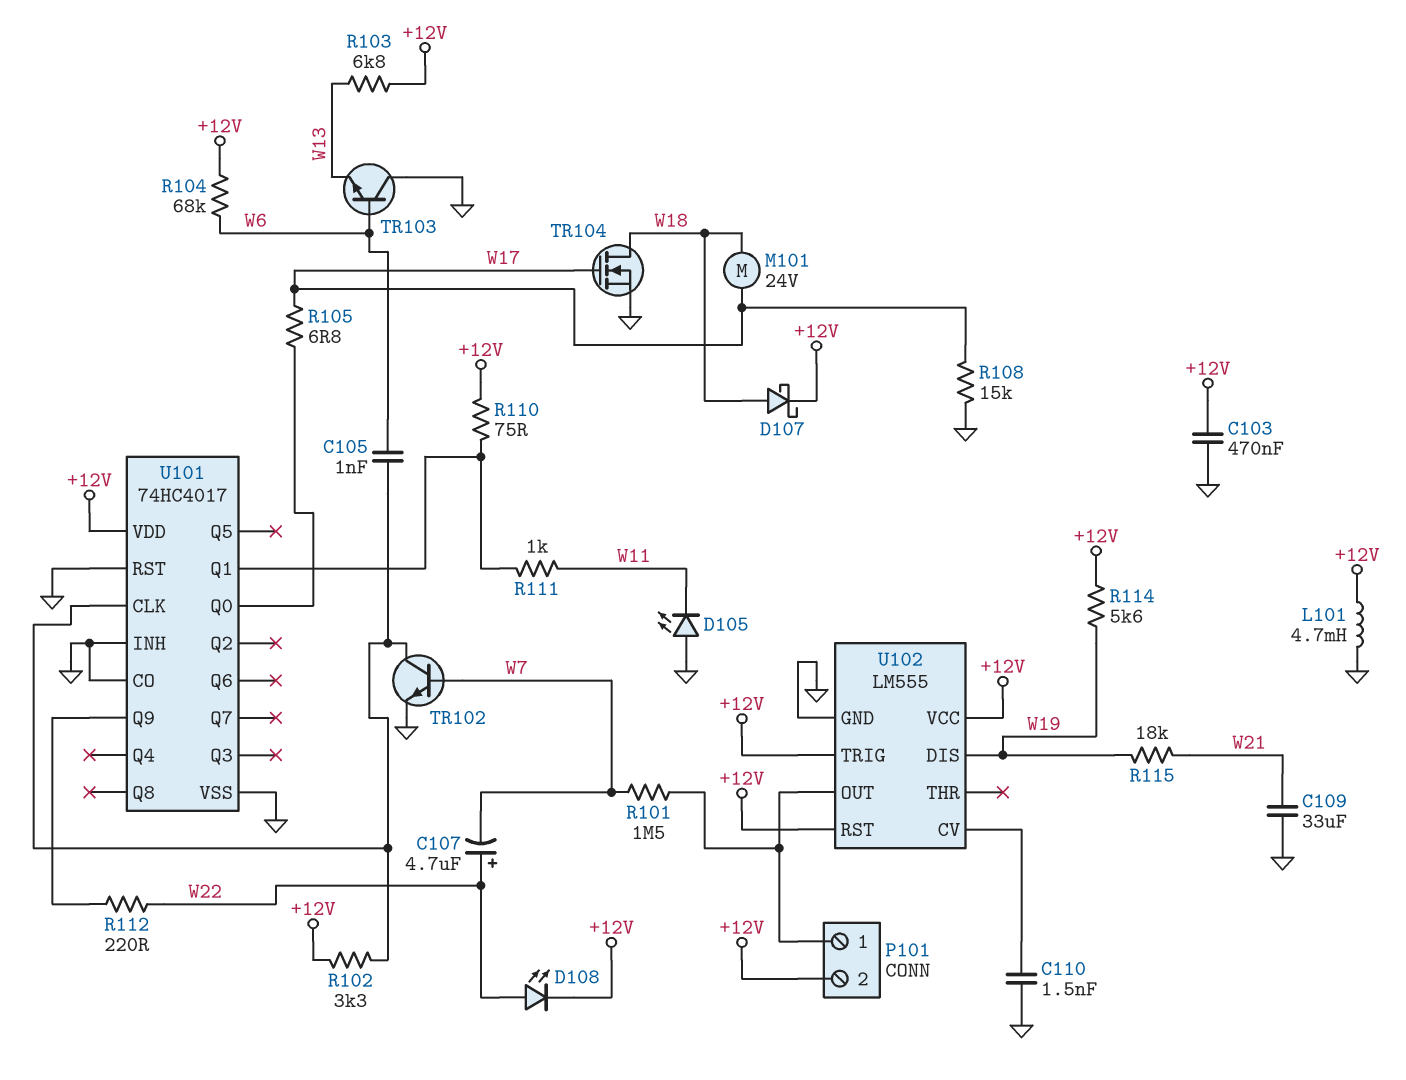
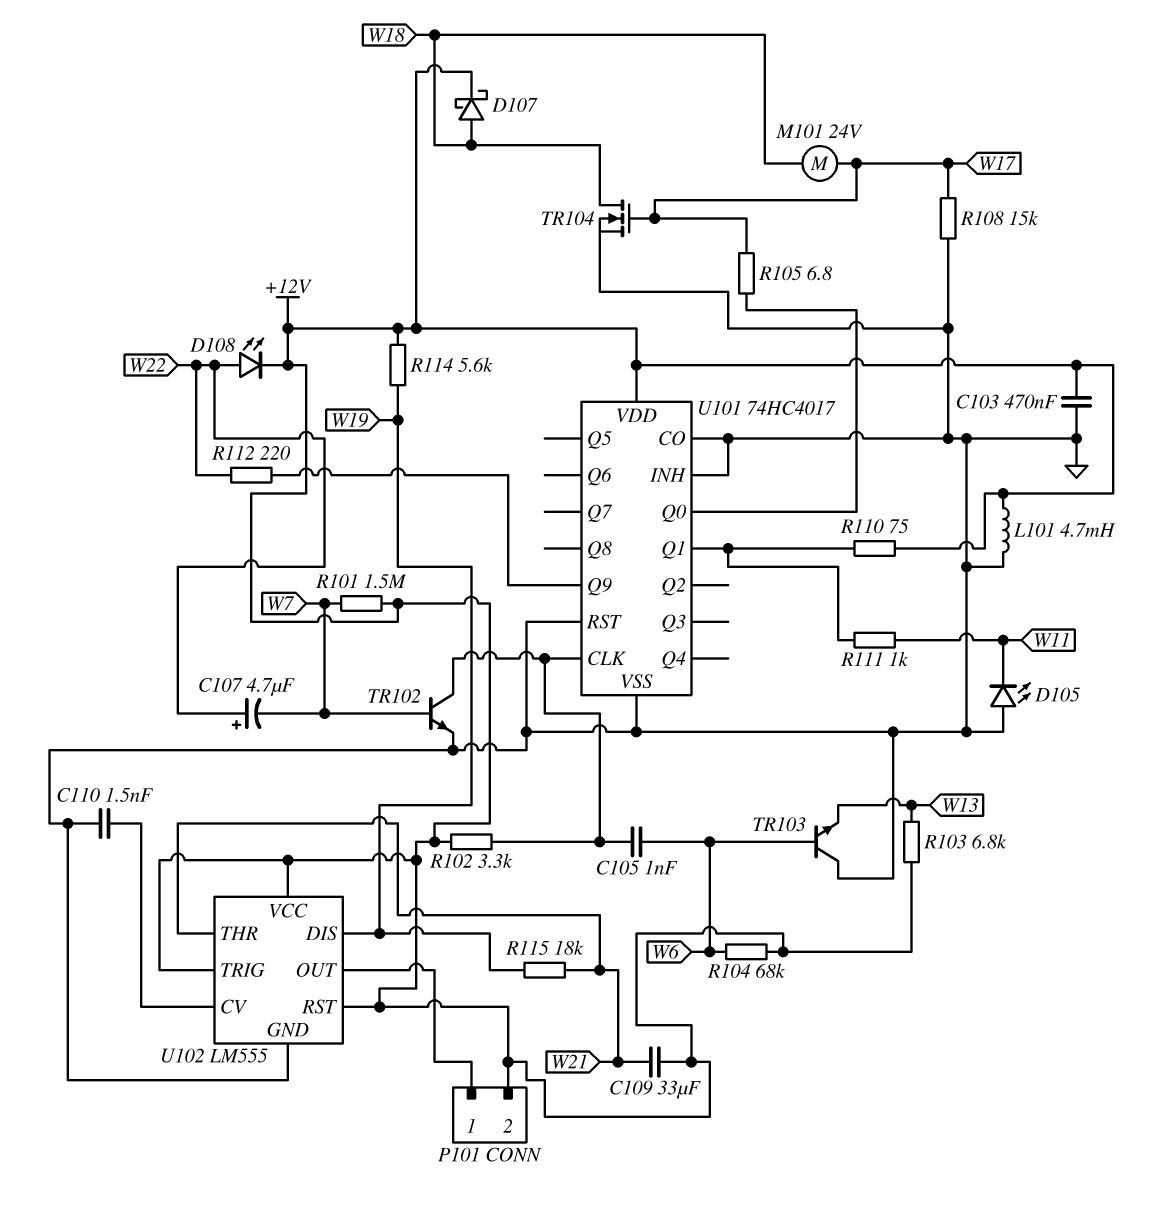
C109: 33uF (GND, W21) -> 33uF (+12V, W21)
R101: 1.5M (P101/1, W7) -> 1.5M (+12V, W7)
U102 pin THR: none -> W21

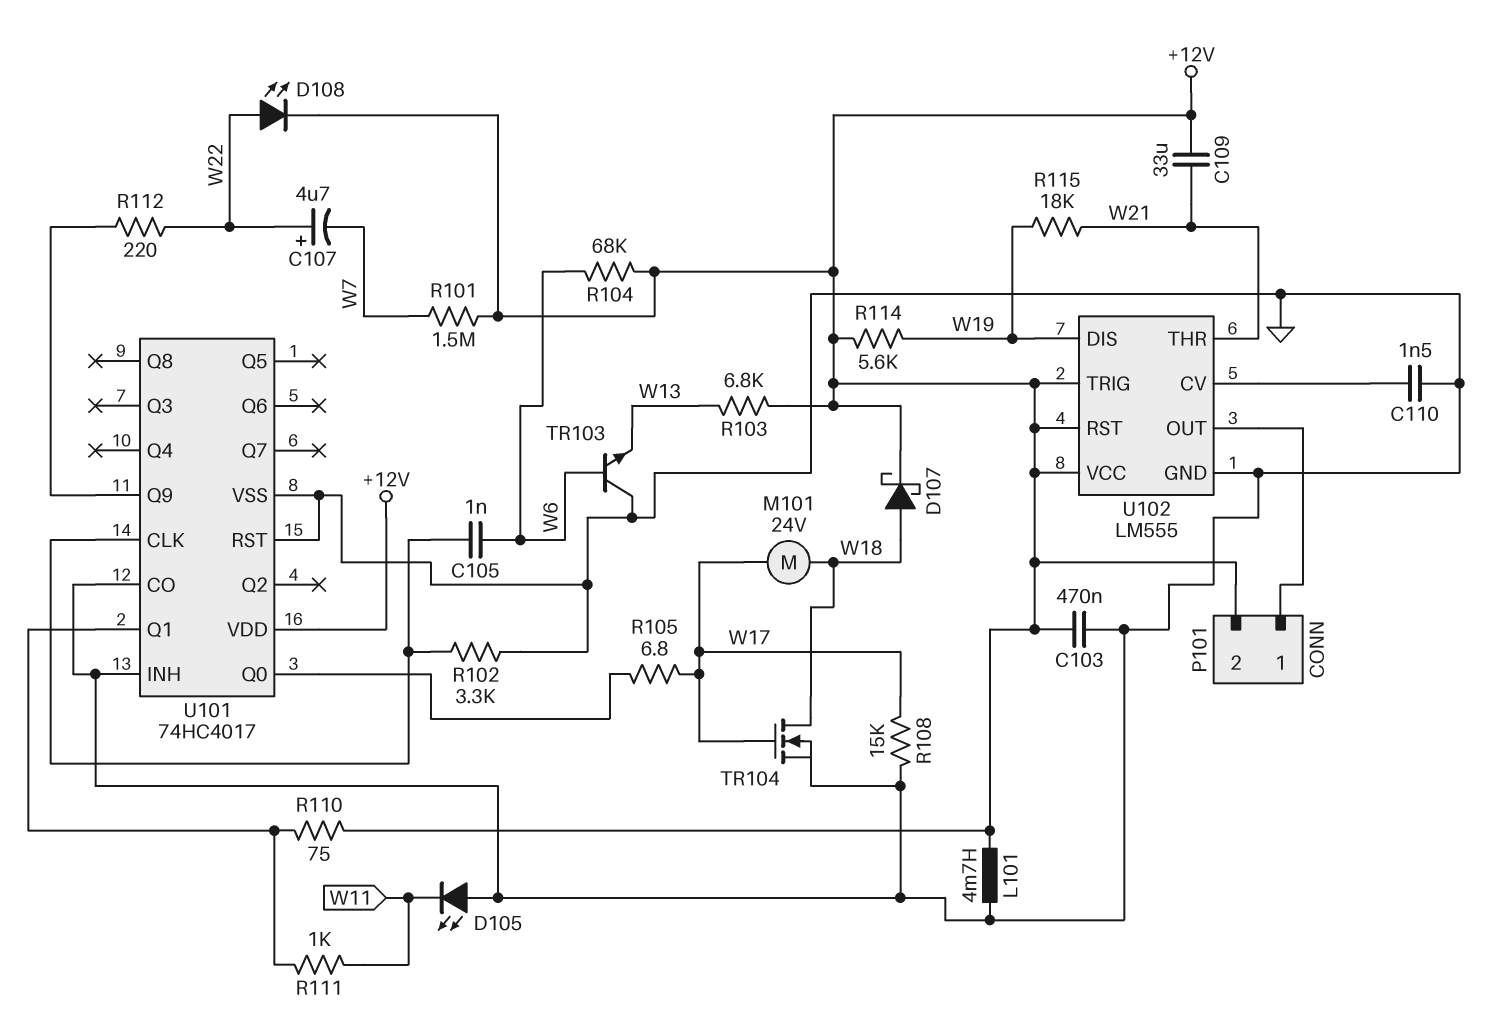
R102: 3.3k (+12V, U101/CLK) -> 3.3k (GND, U101/CLK)
TR102: NPN (B W7, C U101/CLK, E GND) -> none

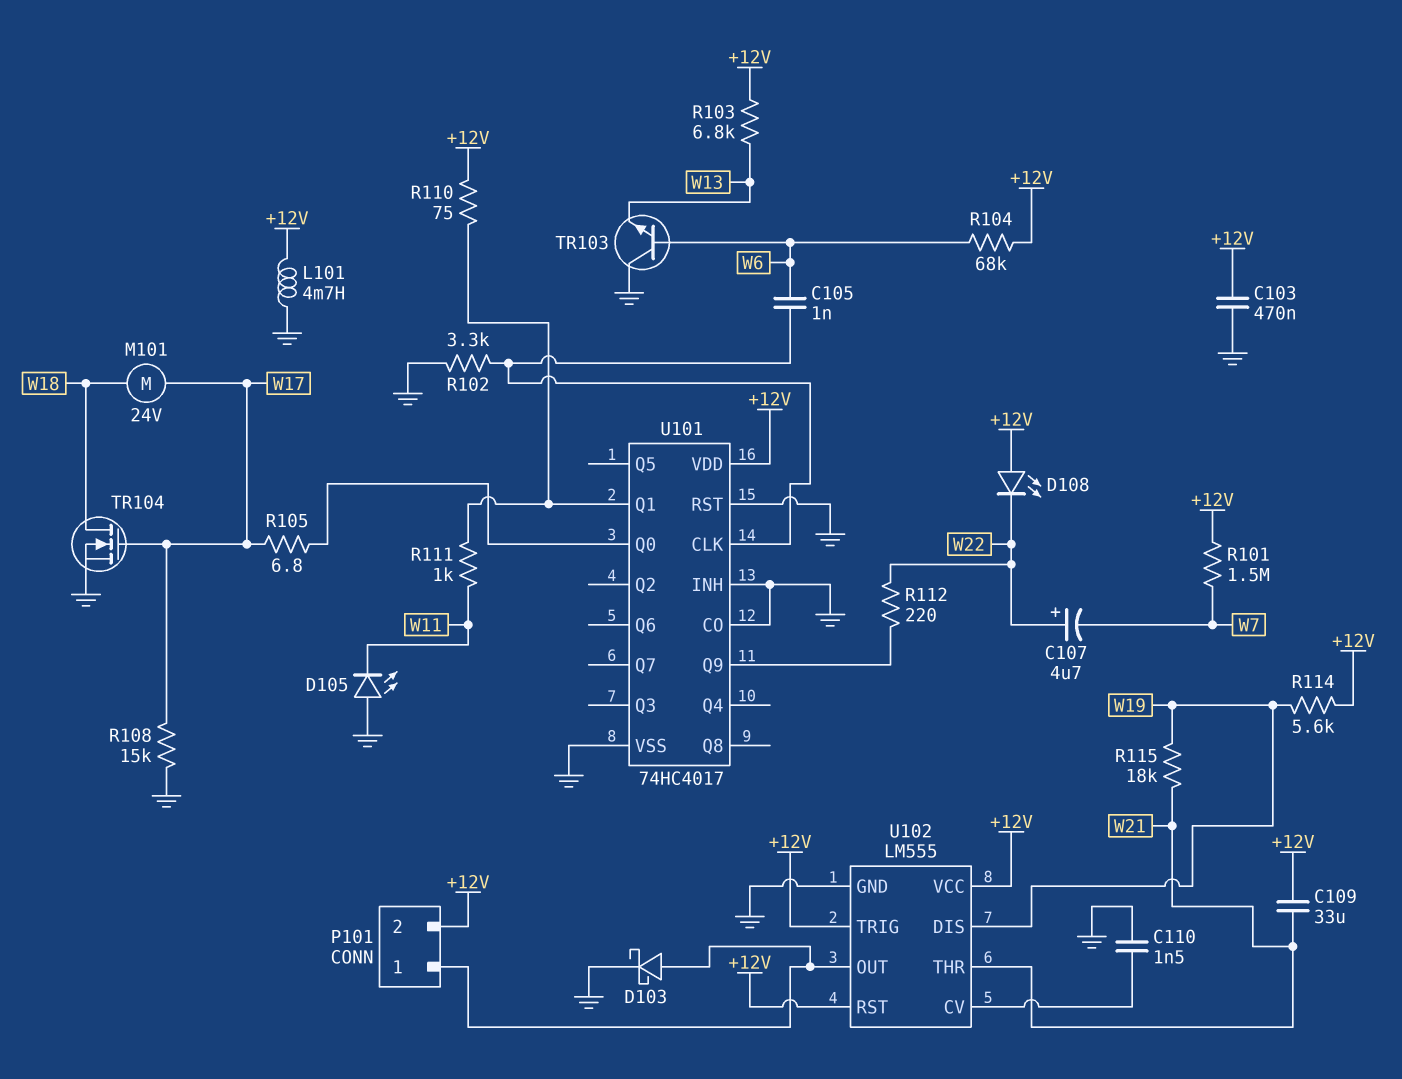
D103: none -> schottky (A P101/1, K GND)
D107: schottky (A W18, K +12V) -> none
D108: LED (A W22, K +12V) -> LED (A +12V, K W22)

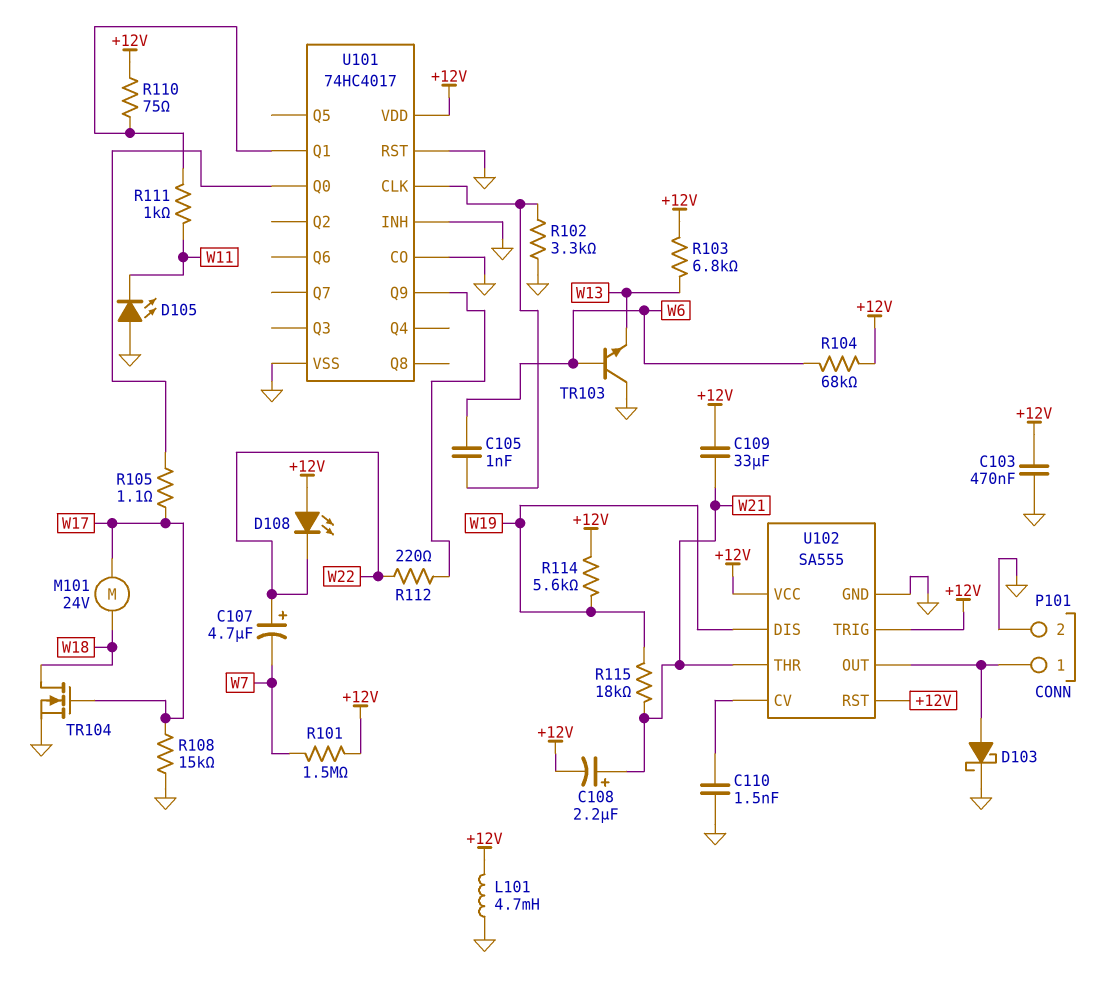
C108: none -> 2.2uF (plus W21, minus +12V)
P101 pin 2: +12V -> GND
R105: 6.8 (U101/Q0, W17) -> 1.1 (U101/Q0, W17)
U102: LM555 -> SA555

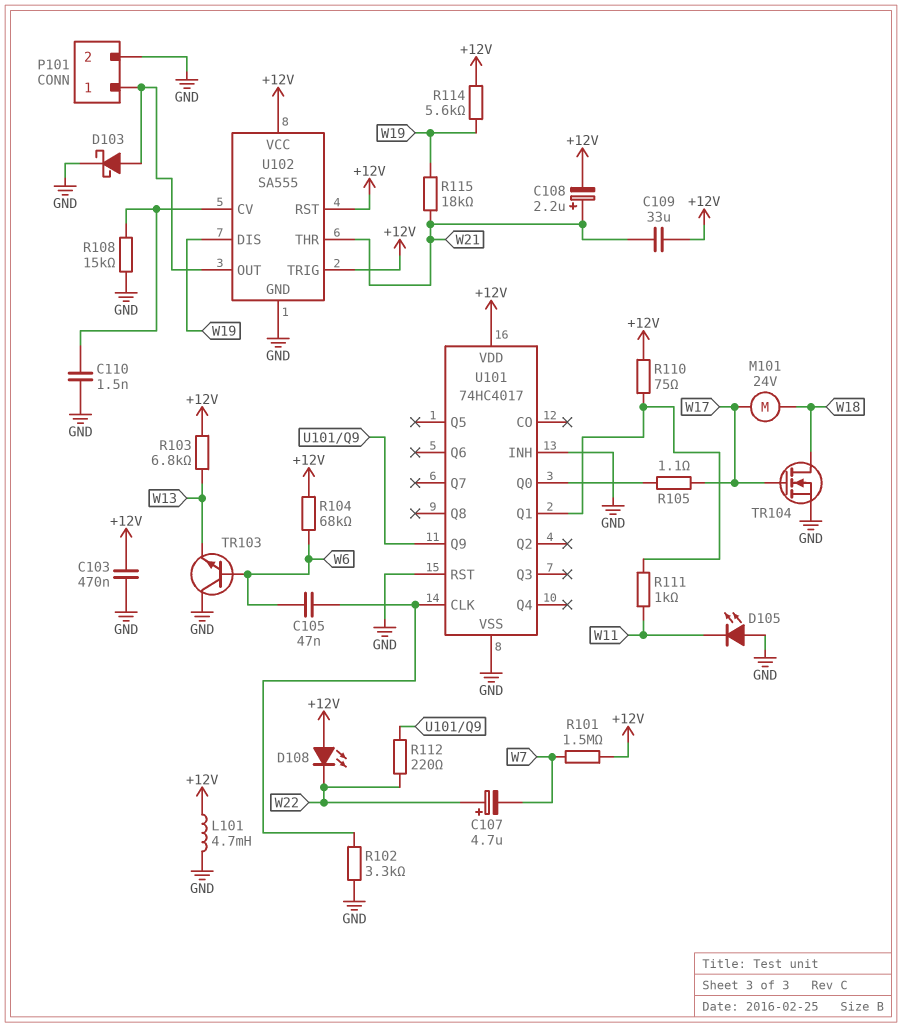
C105: 1nF (U101/CLK, W6) -> 47nF (U101/CLK, W6)
R108: 15k (GND, W17) -> 15k (GND, U102/CV)
U101 pin CO: GND -> none

